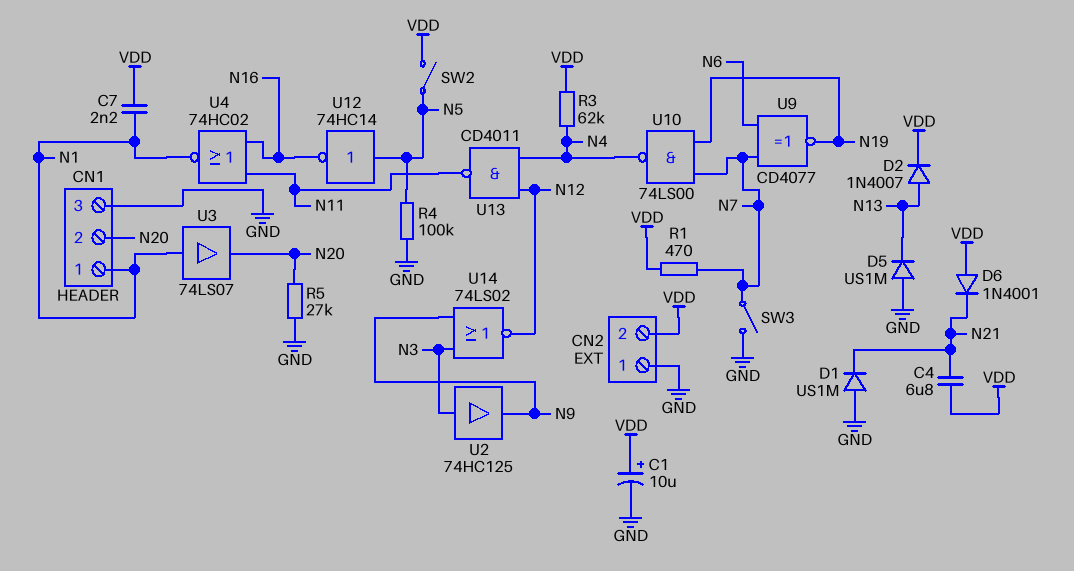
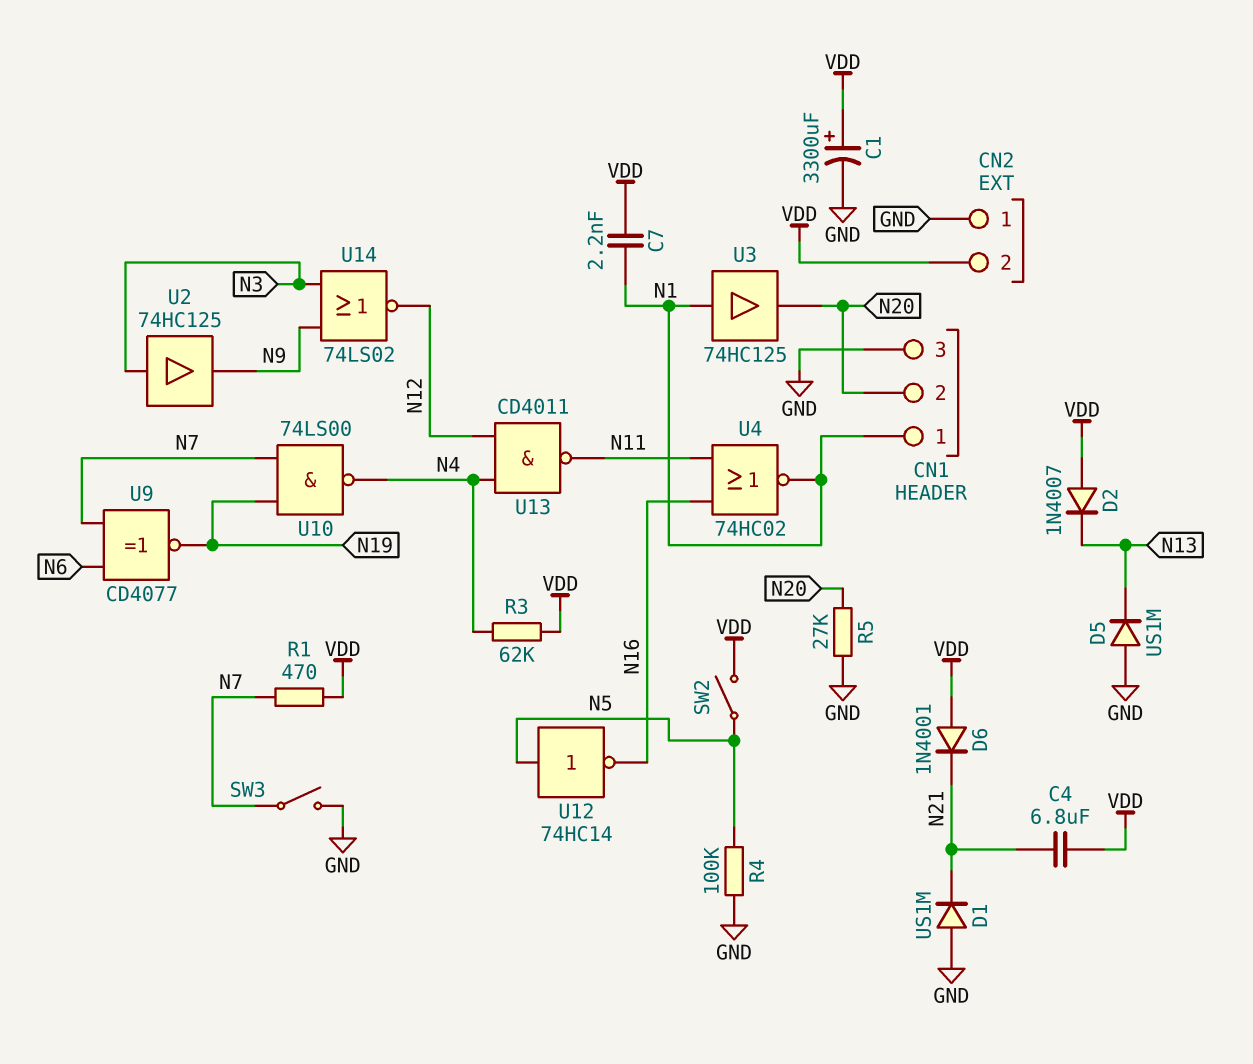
C1: 10uF (plus VDD, minus GND) -> 3300uF (plus VDD, minus GND)
D2: diode 1N4007 (A N13, K VDD) -> diode 1N4007 (A VDD, K N13)
U3: buffer 74LS07 (in N1, out N20) -> buffer 74HC125 (in N1, out N20)

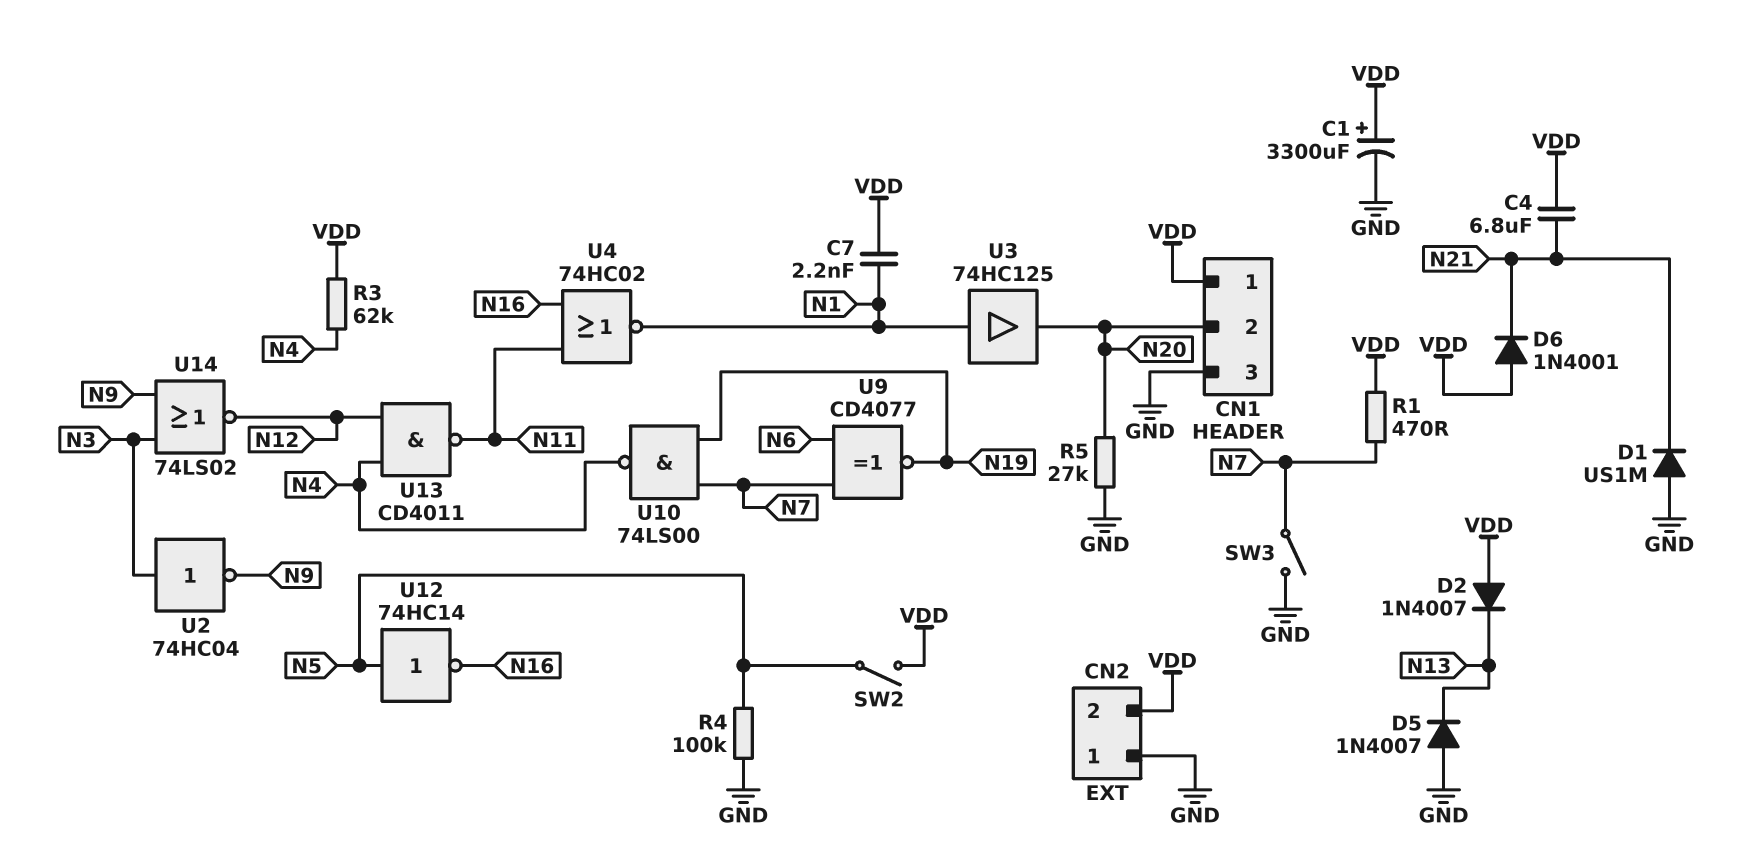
CN1 pin 1: N1 -> VDD
D5: diode US1M (A GND, K N13) -> diode 1N4007 (A GND, K N13)
U2: buffer 74HC125 (in N3, out N9) -> NOT 74HC04 (in N3, out N9)

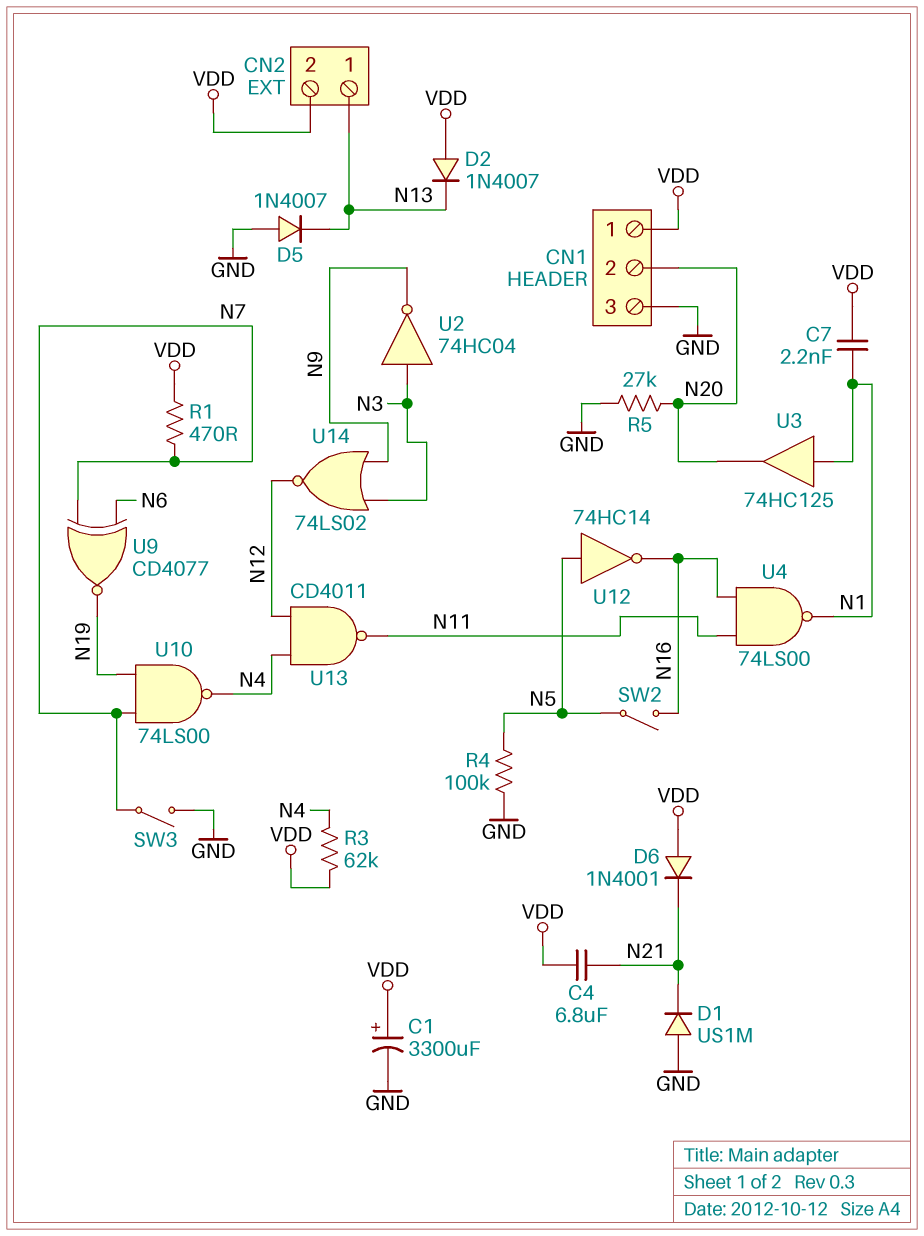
CN2 pin 1: GND -> N13
SW2: switch (N5, VDD) -> switch (N5, N16)
U4: NOR 74HC02 (in N11, in N16, out N1) -> NAND 74LS00 (in N11, in N16, out N1)

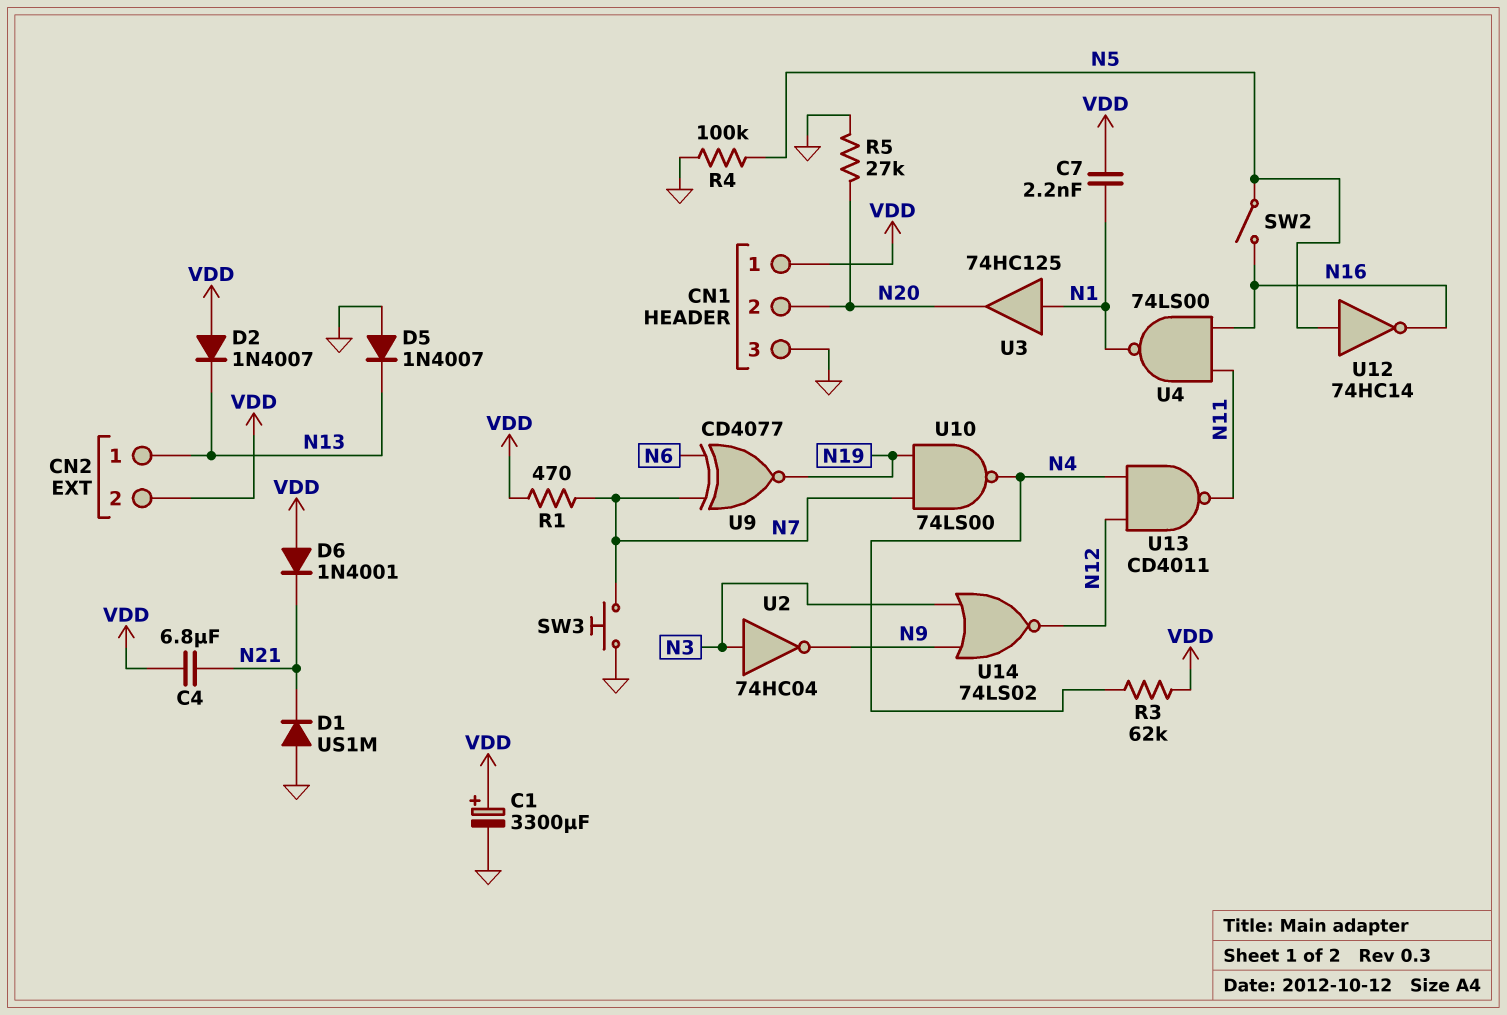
SW3: switch (GND, N7) -> button (GND, N7)

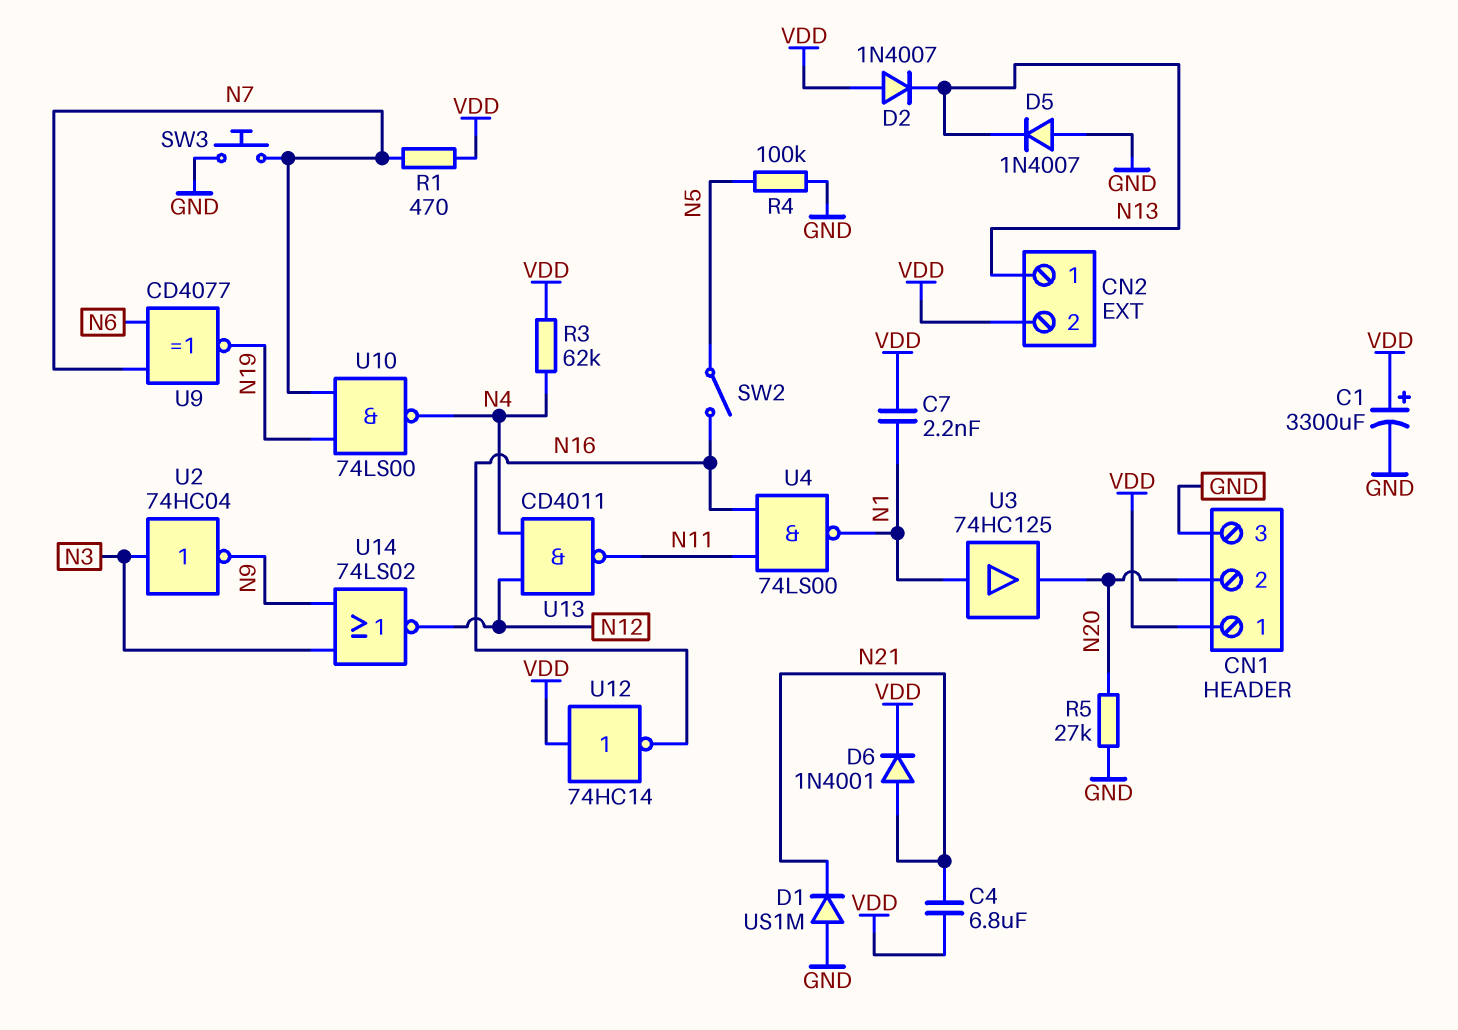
D6: diode 1N4001 (A VDD, K N21) -> diode 1N4001 (A N21, K VDD)
U12: NOT 74HC14 (in N5, out N16) -> NOT 74HC14 (in VDD, out N16)

